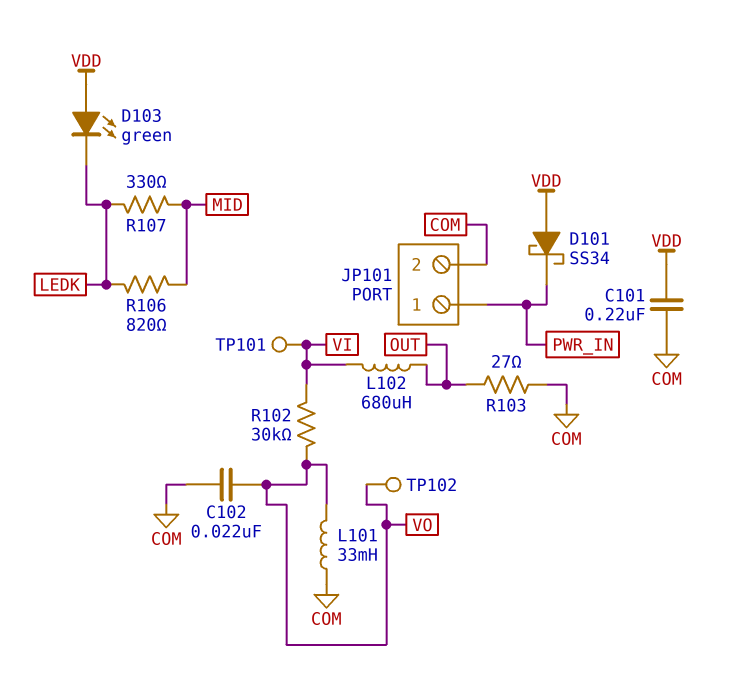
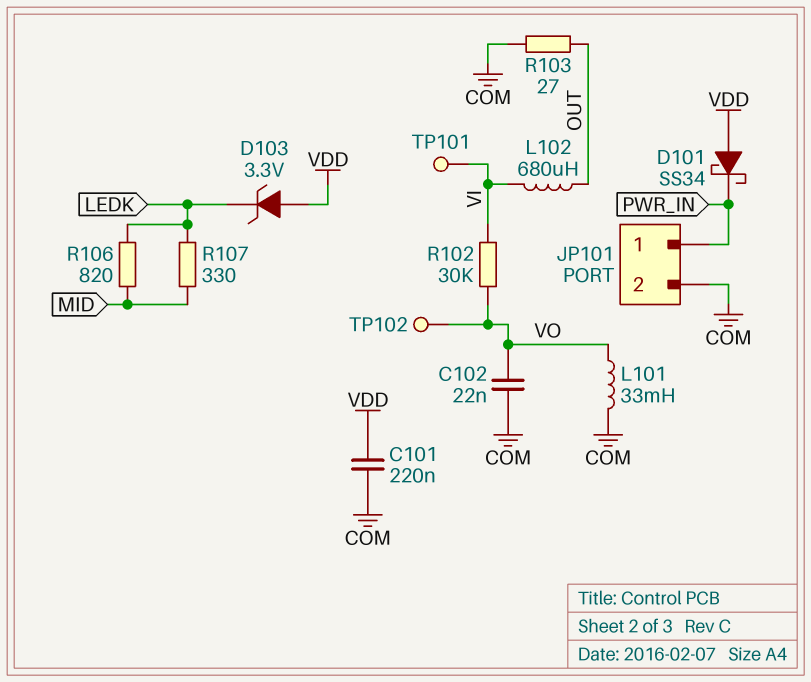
D103: LED green (A VDD, K LEDK) -> zener 3.3V (A VDD, K LEDK)

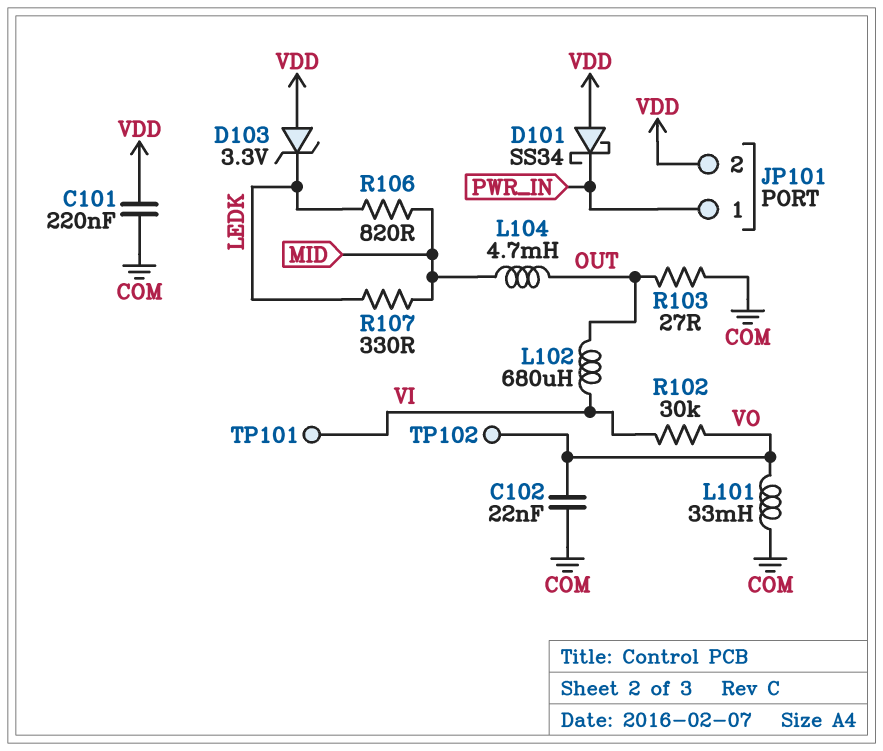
JP101 pin 2: COM -> VDD
L104: none -> 4.7mH (MID, OUT)

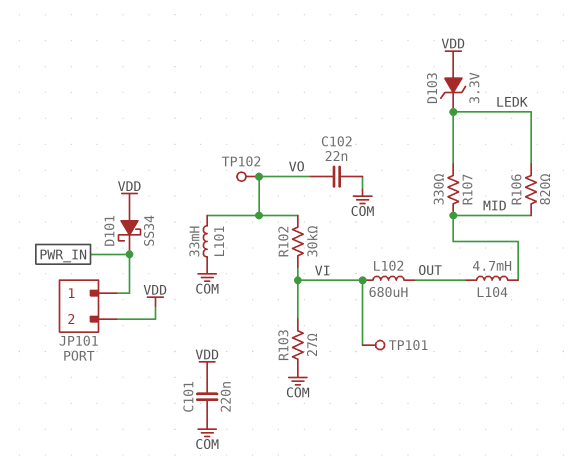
R103: 27 (COM, OUT) -> 27 (COM, VI)

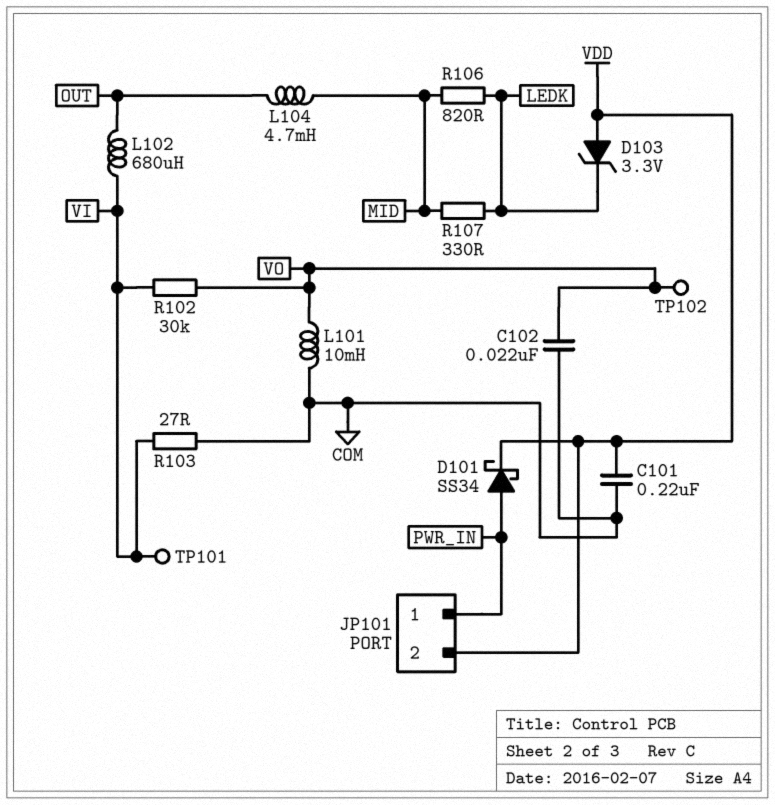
D101: schottky SS34 (A VDD, K PWR_IN) -> schottky SS34 (A PWR_IN, K VDD)
L101: 33mH (COM, VO) -> 10mH (COM, VO)

